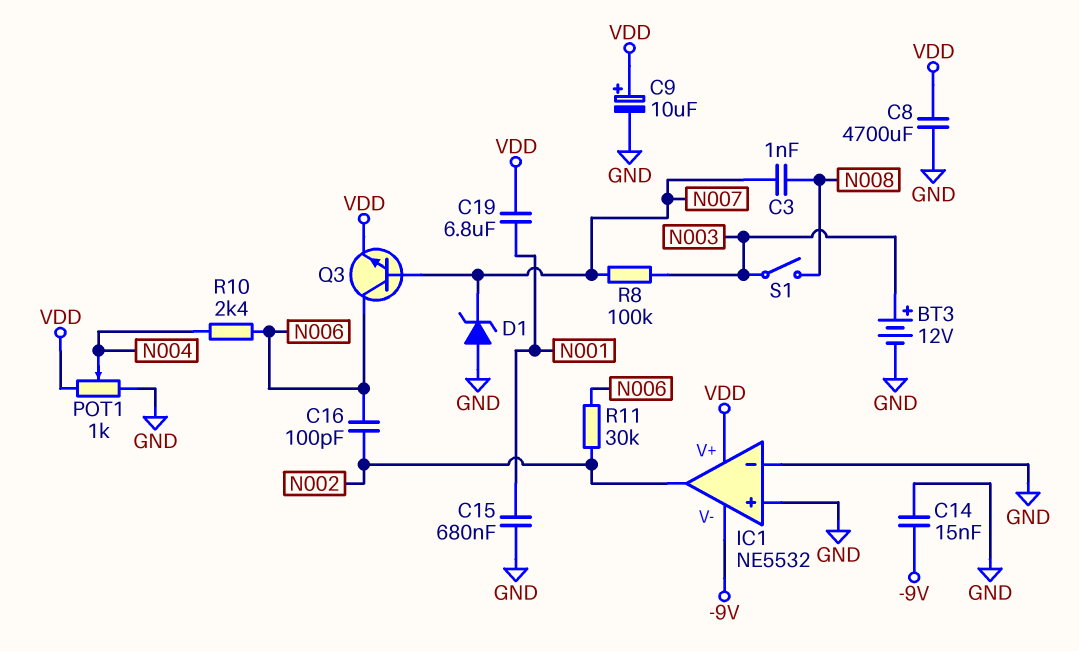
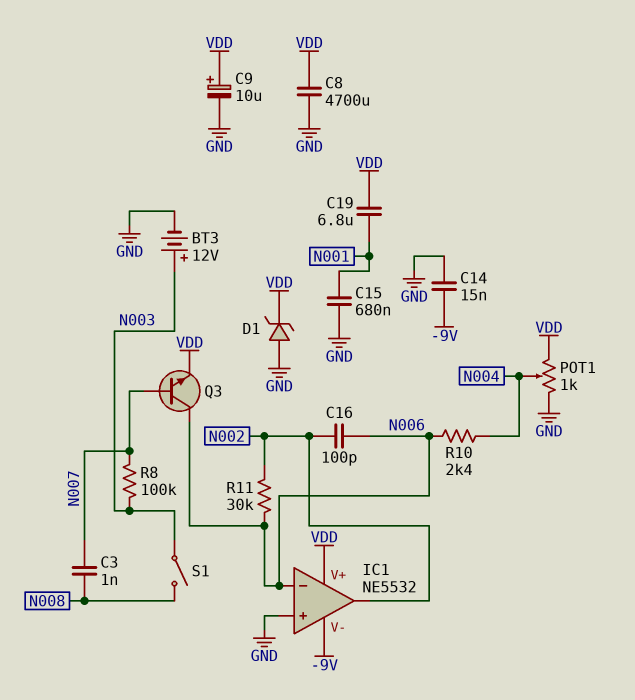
D1: zener (A GND, K N007) -> zener (A GND, K VDD)
IC1 pin in-: GND -> N006

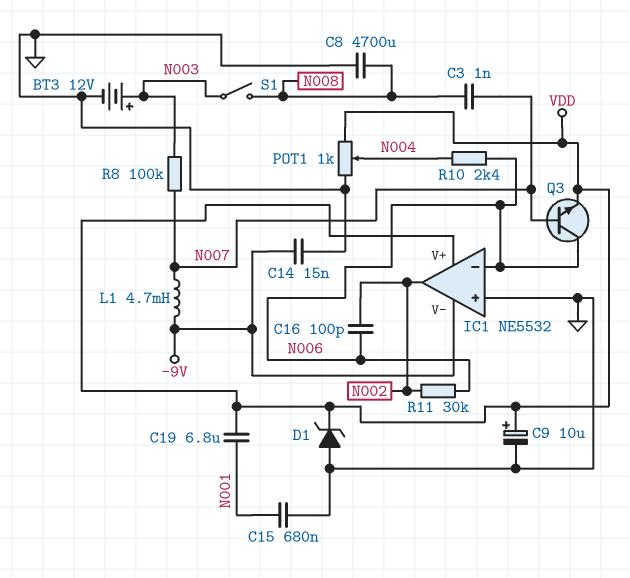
C8: 4700uF (GND, VDD) -> 4700uF (GND, N008)
L1: none -> 4.7mH (-9V, N007)

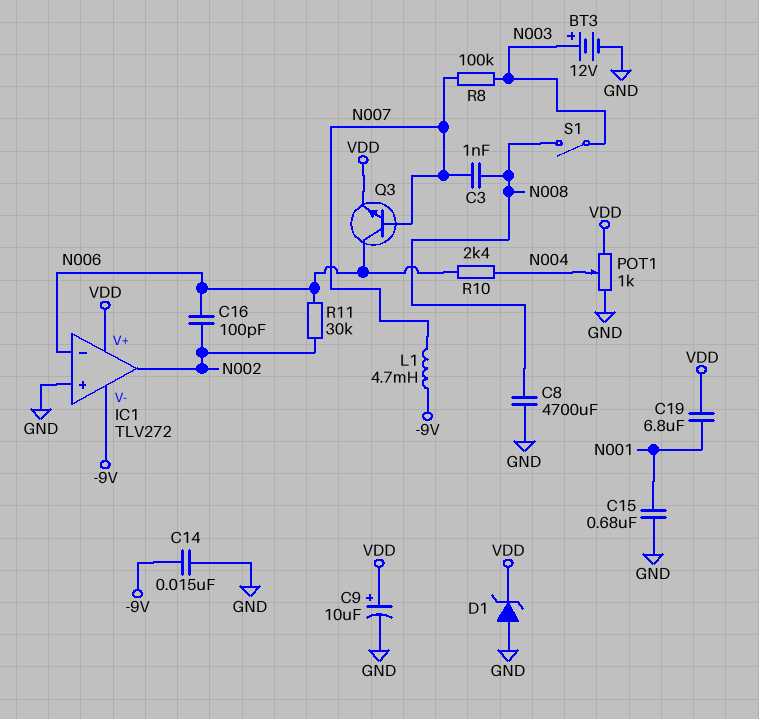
IC1: NE5532 -> TLV272

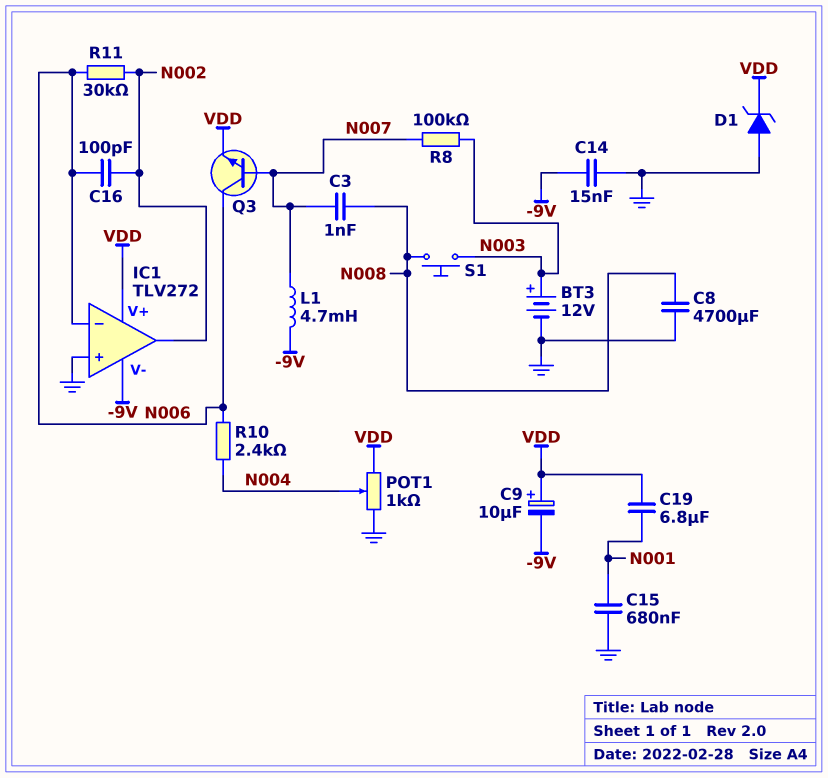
C9: 10uF (plus VDD, minus GND) -> 10uF (plus VDD, minus -9V)
S1: switch (N003, N008) -> button (N003, N008)

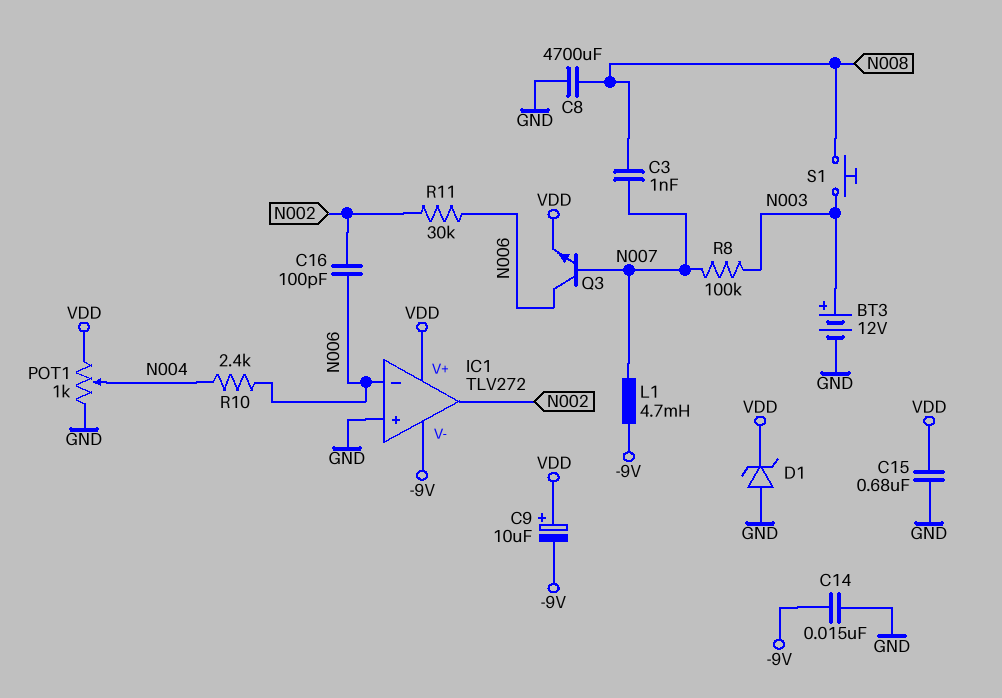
C15: 680nF (GND, N001) -> 680nF (GND, VDD)
C19: 6.8uF (N001, VDD) -> none

